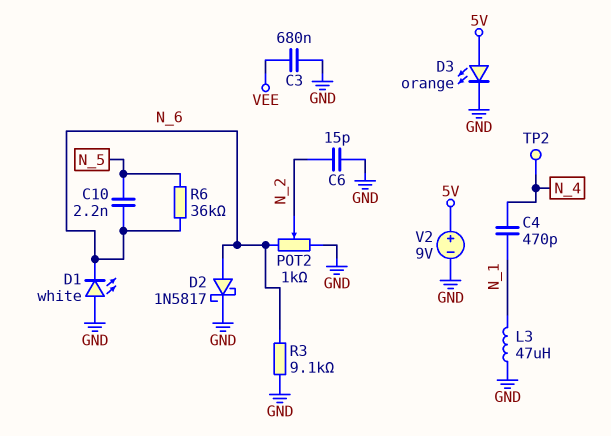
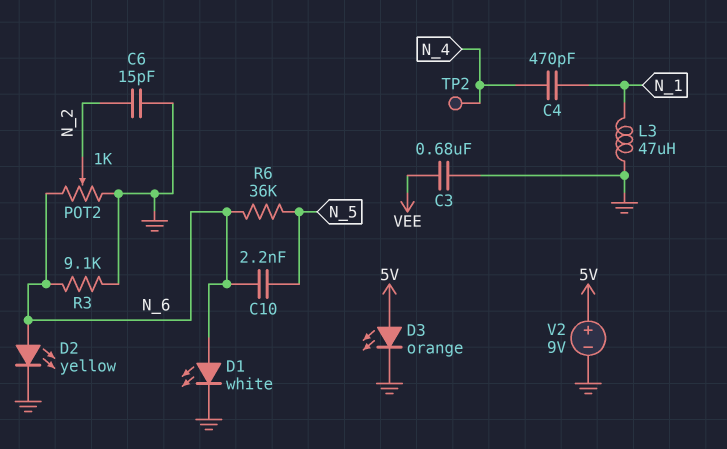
D1: LED white (A GND, K N_6) -> LED white (A N_6, K GND)
D2: schottky 1N5817 (A N_6, K GND) -> LED yellow (A N_6, K GND)

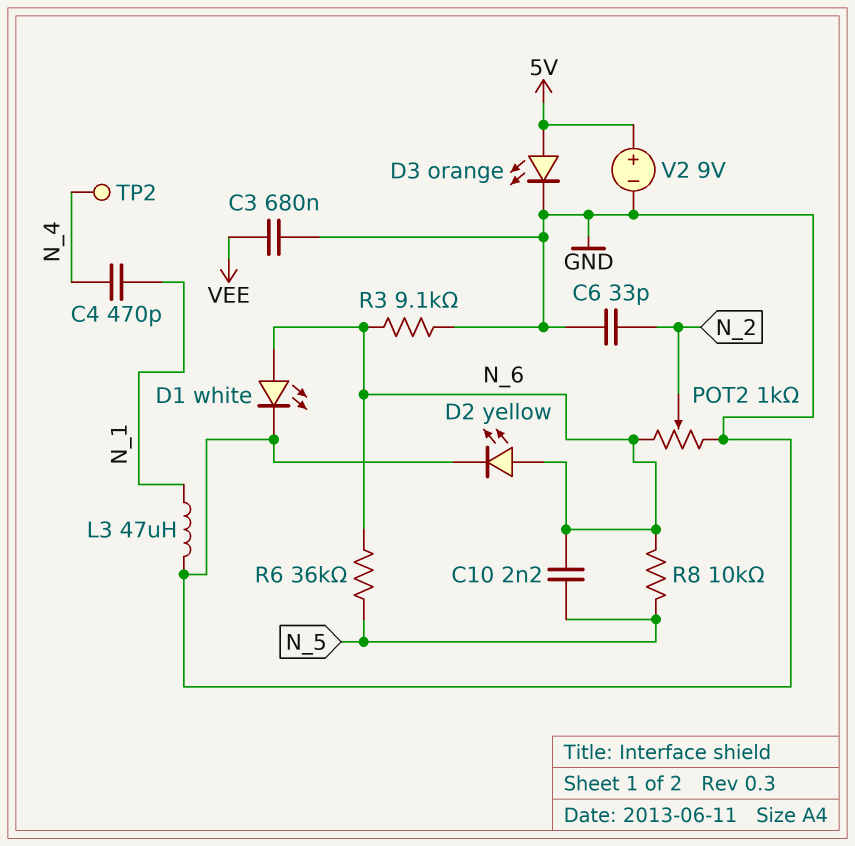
C6: 15pF (GND, N_2) -> 33pF (GND, N_2)
R8: none -> 10k (N_5, N_6)

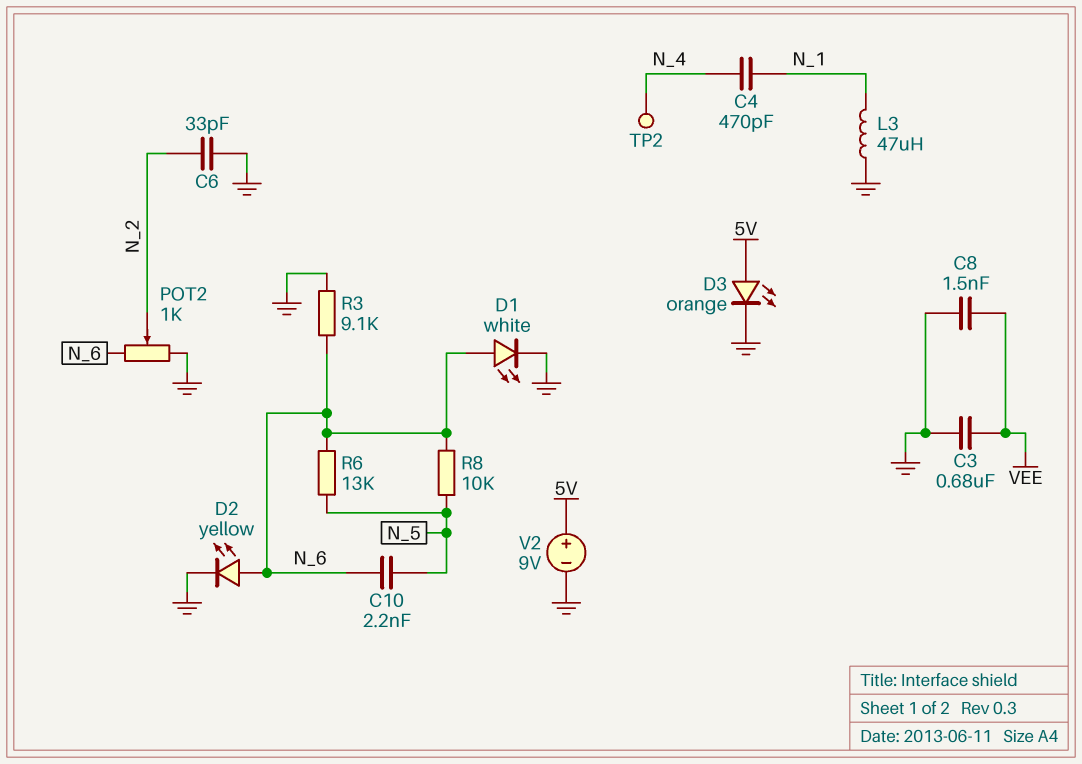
C8: none -> 1.5nF (GND, VEE)
R6: 36k (N_5, N_6) -> 13k (N_5, N_6)

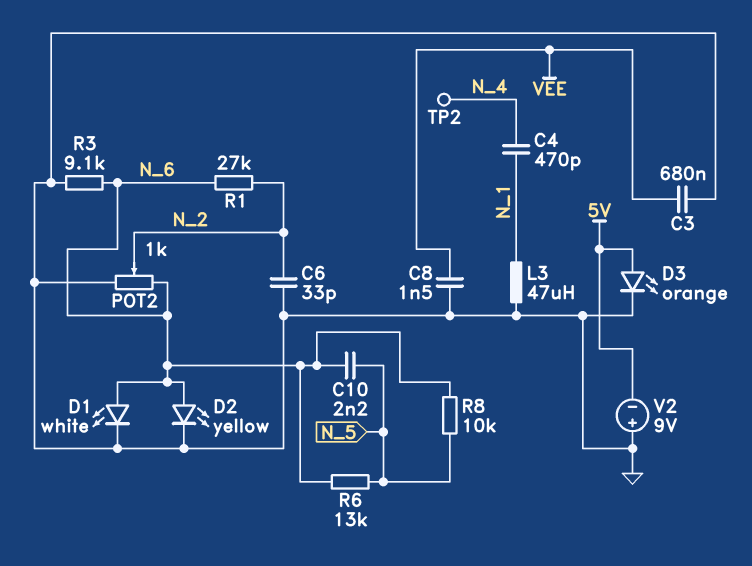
R1: none -> 27k (N_2, N_6)
V2: 9V (plus 5V, minus GND) -> 9V (plus GND, minus 5V)

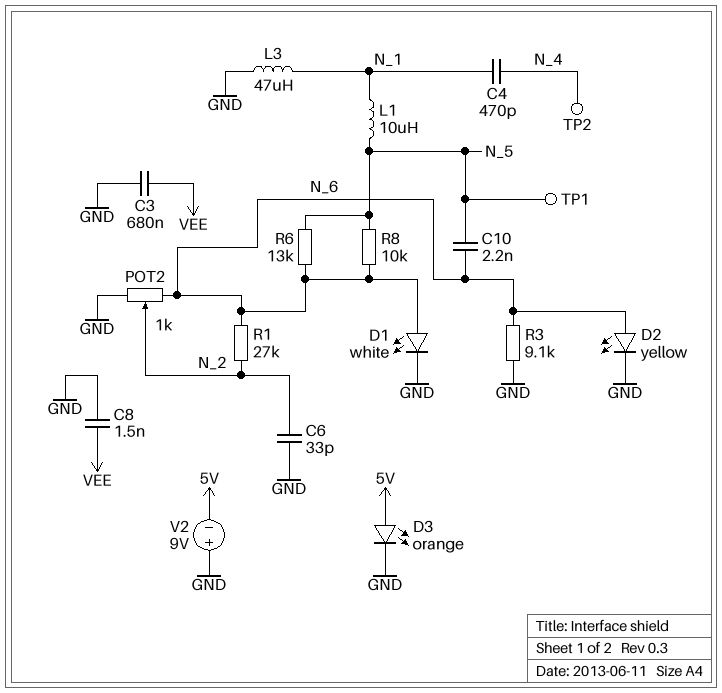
L1: none -> 10uH (N_1, N_5)
TP1: none -> test point (N_5)

